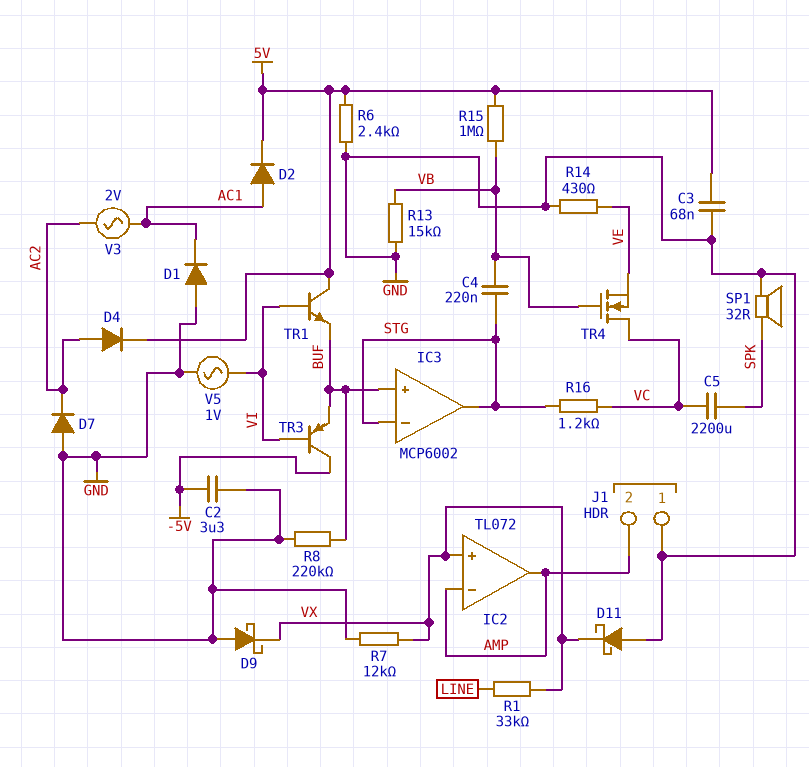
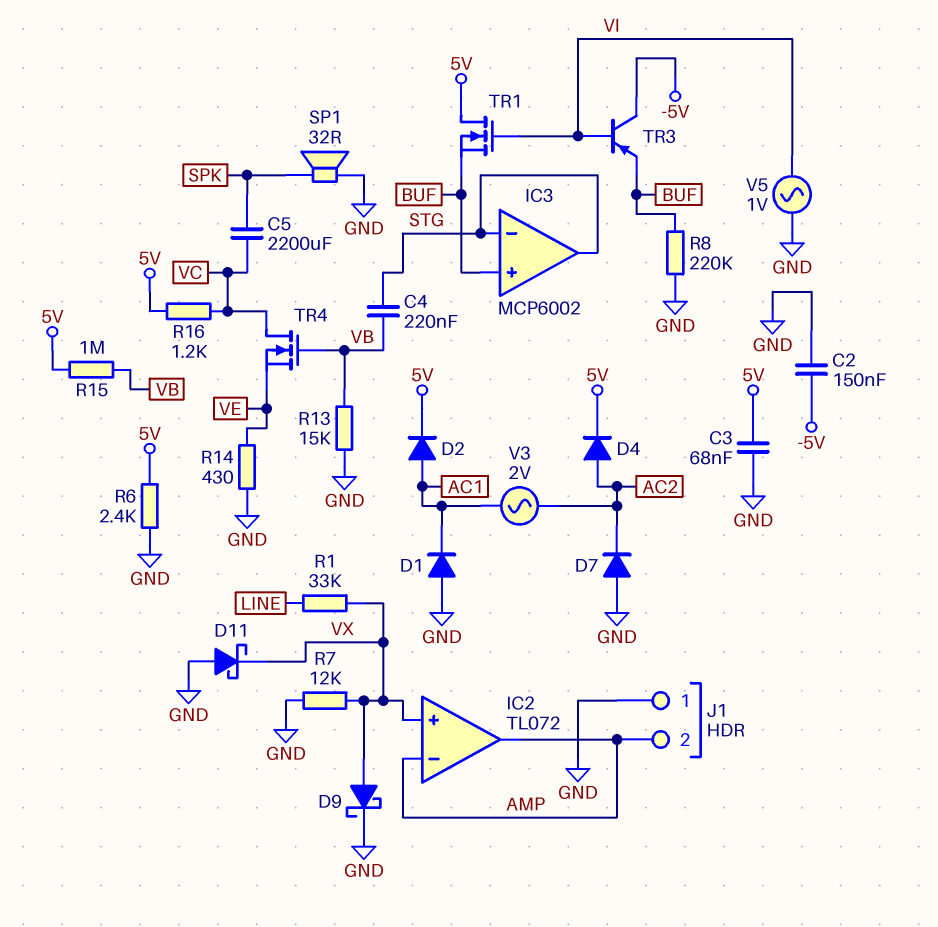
C2: 3.3uF (-5V, GND) -> 150nF (-5V, GND)
D9: schottky (A GND, K VX) -> schottky (A VX, K GND)
R16: 1.2k (STG, VC) -> 1.2k (5V, VC)
TR1: NPN (B VI, C 5V, E BUF) -> NMOS (G VI, D 5V, S BUF)

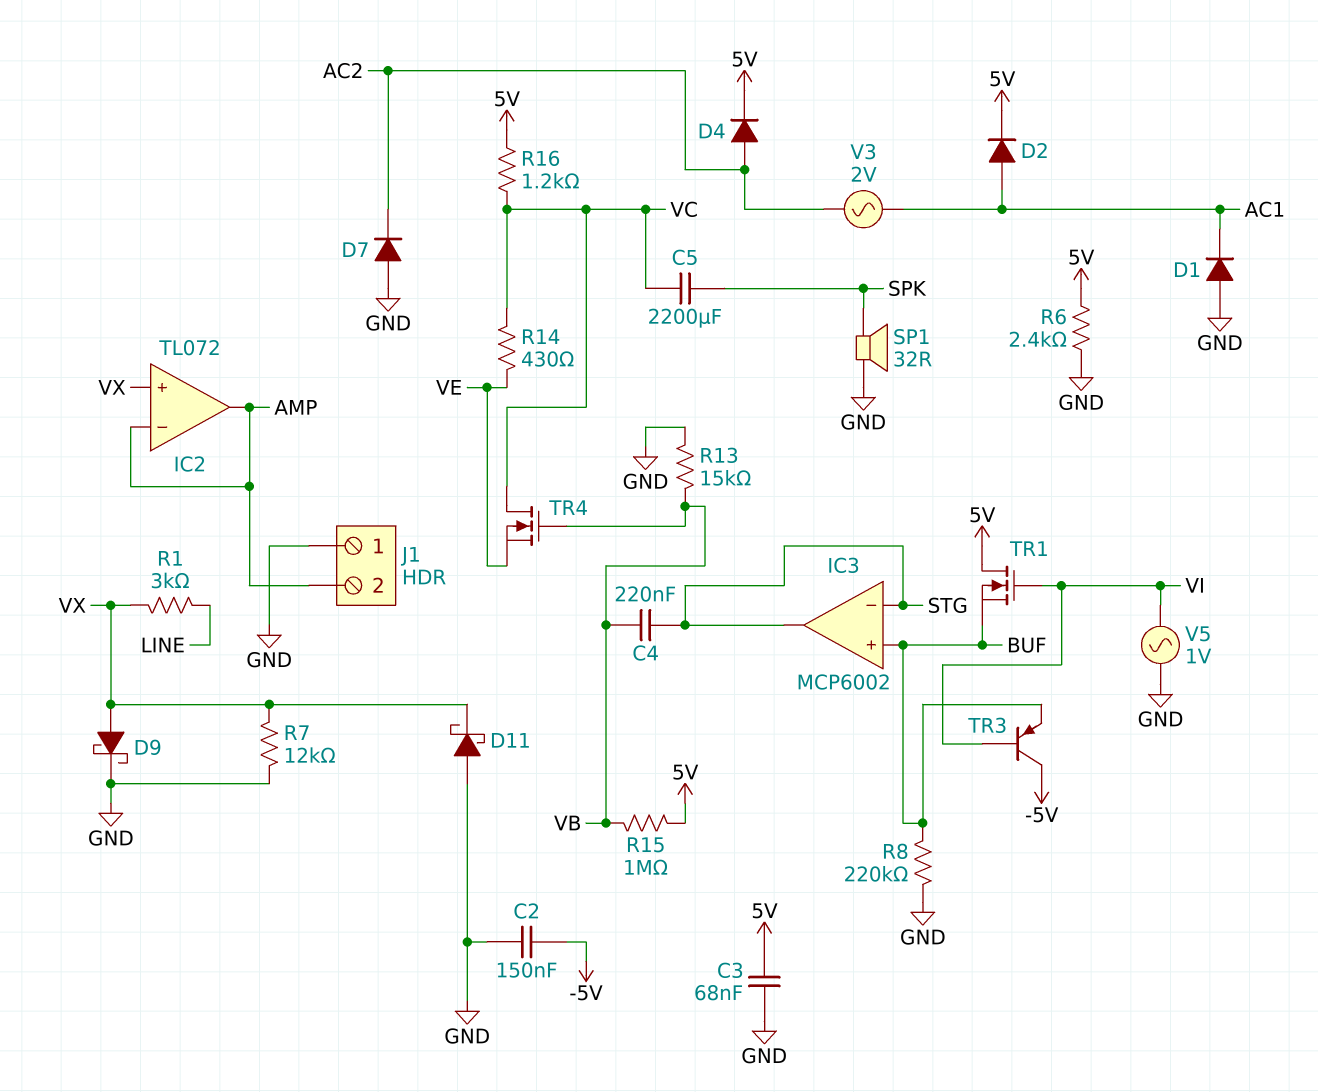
R1: 33k (LINE, VX) -> 3k (LINE, VX)
R14: 430 (GND, VE) -> 430 (VC, VE)

